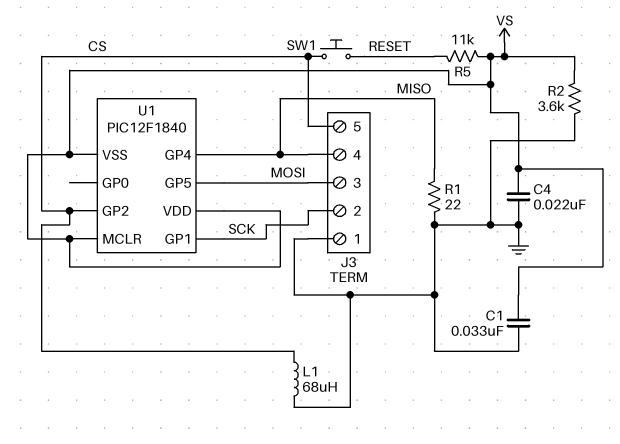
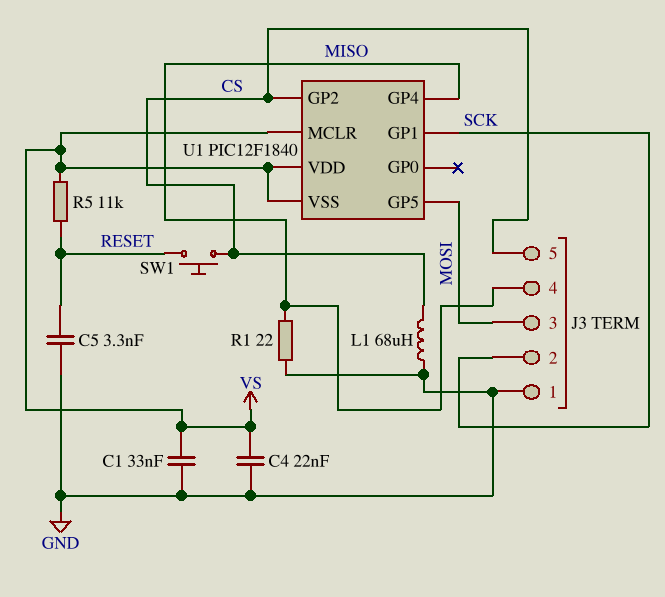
C5: none -> 3.3nF (GND, RESET)
R2: 3.6k (GND, VS) -> none

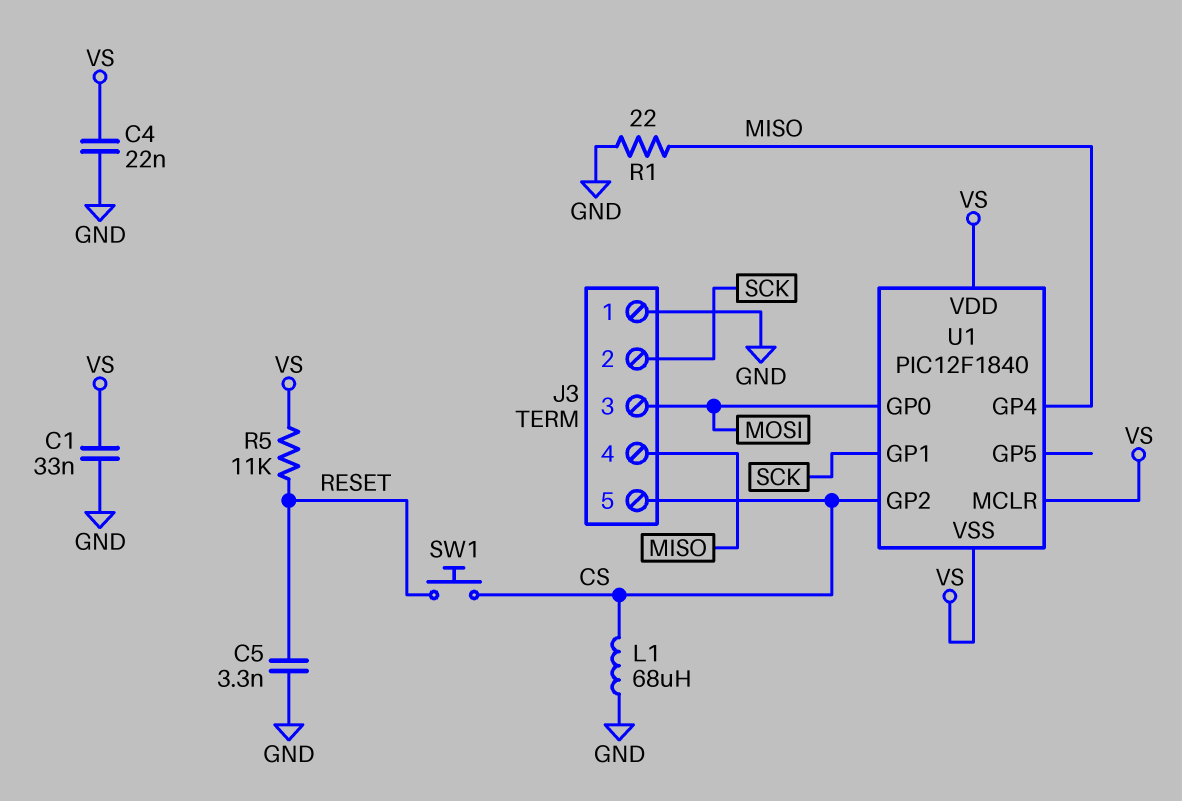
U1 pin GP0: none -> MOSI
U1 pin GP5: MOSI -> none

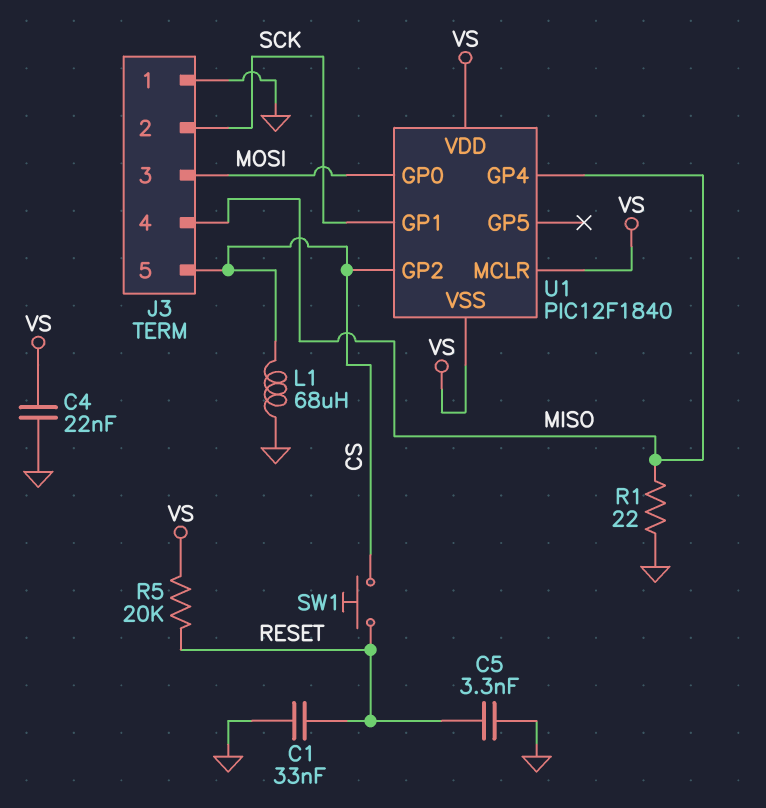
C1: 33nF (GND, VS) -> 33nF (GND, RESET)
R5: 11k (RESET, VS) -> 20k (RESET, VS)

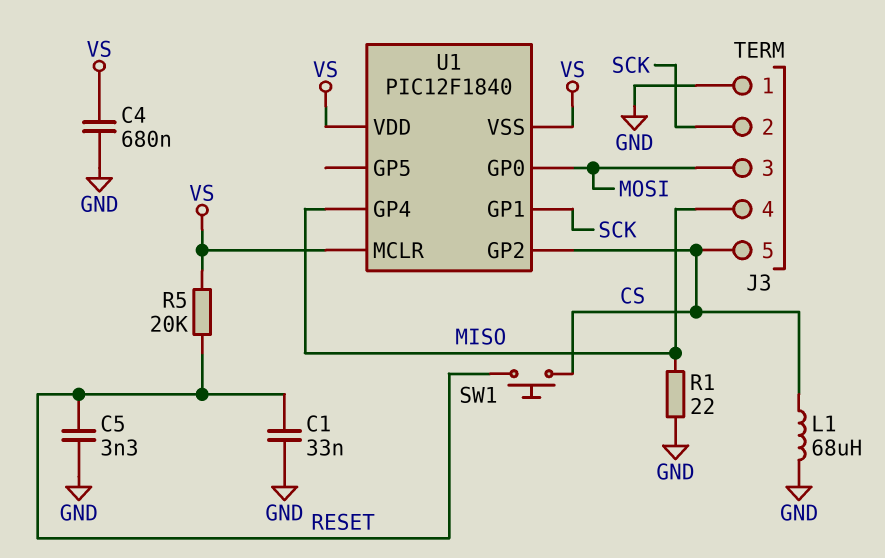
C4: 22nF (GND, VS) -> 680nF (GND, VS)

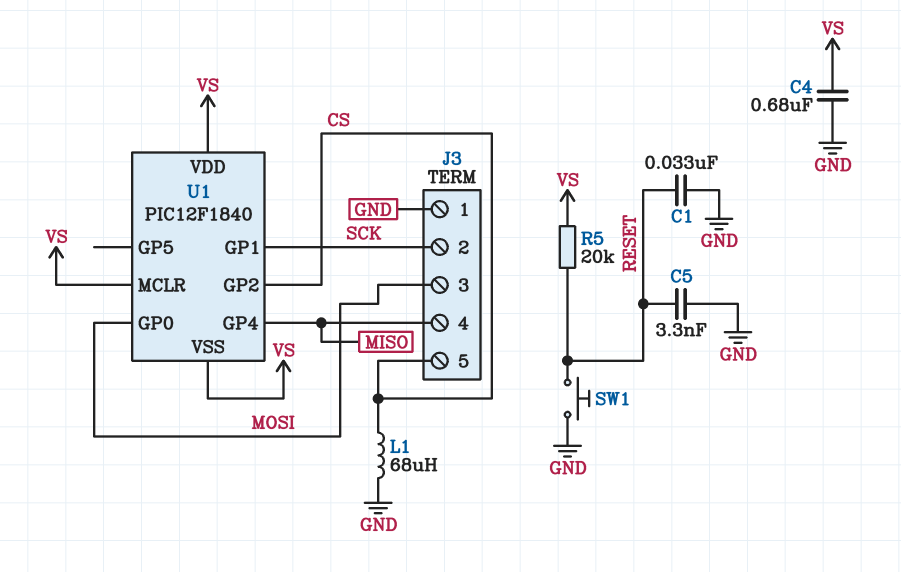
R1: 22 (GND, MISO) -> none
SW1: button (CS, RESET) -> button (GND, RESET)

